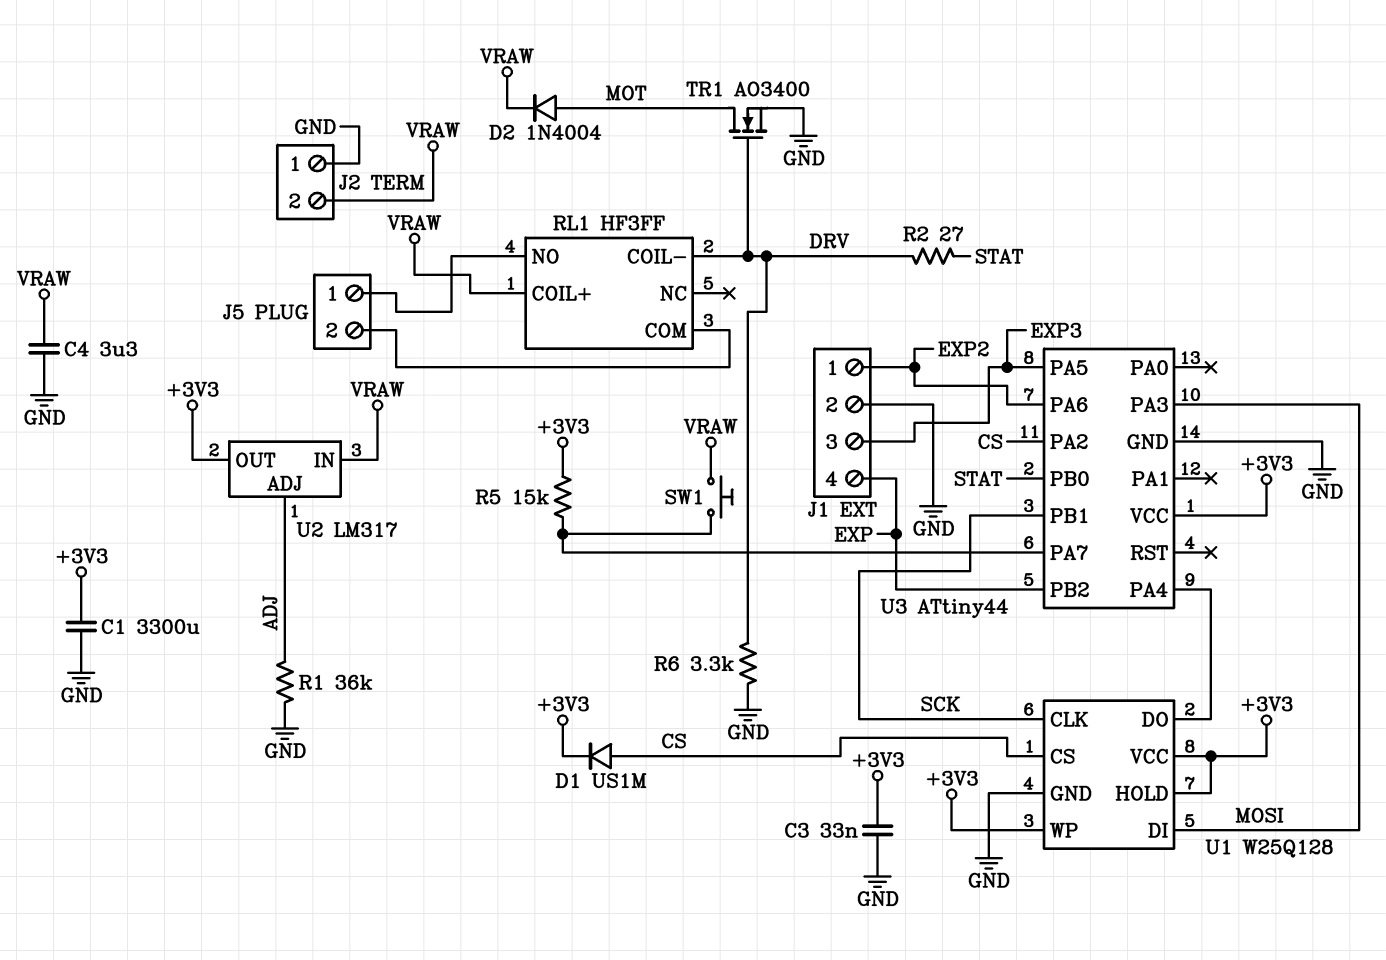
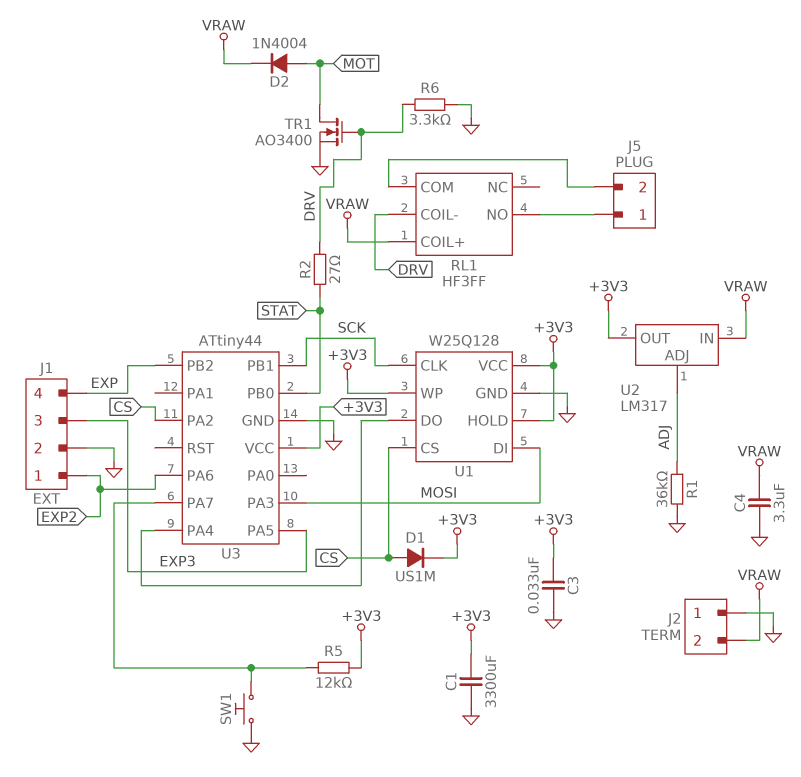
R5: 15k (+3V3, U3/PA7) -> 12k (+3V3, U3/PA7)
SW1: button (U3/PA7, VRAW) -> button (GND, U3/PA7)

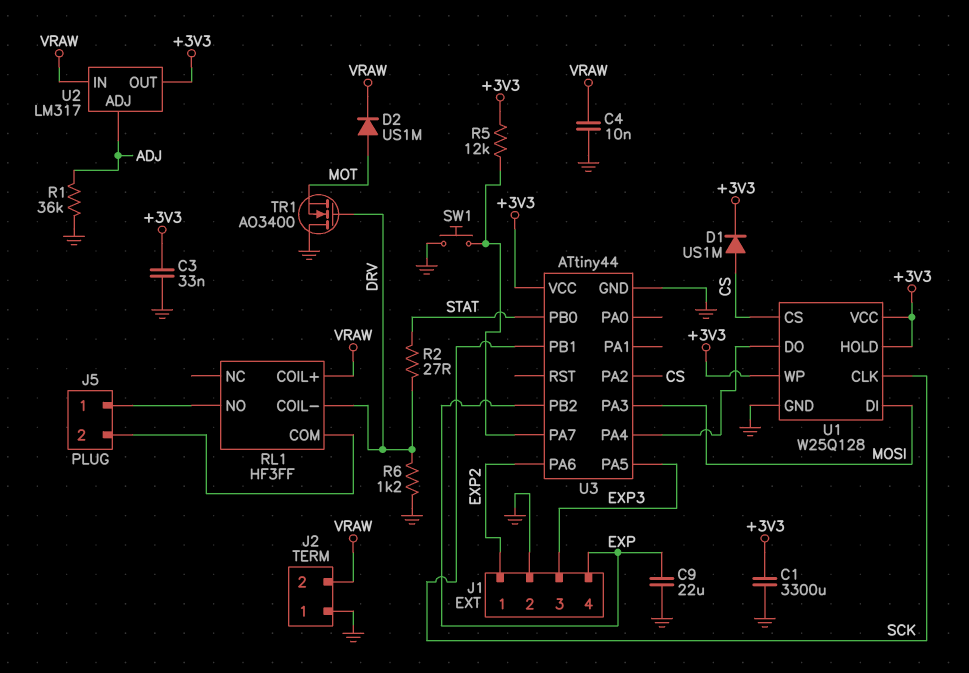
C4: 3.3uF (GND, VRAW) -> 10nF (GND, VRAW)
C9: none -> 22uF (EXP, GND)
D2: diode 1N4004 (A MOT, K VRAW) -> diode US1M (A MOT, K VRAW)
R6: 3.3k (DRV, GND) -> 1.2k (DRV, GND)
TR1: NMOS AO3400 (G DRV, D MOT, S GND) -> NMOS AO3400 (G DRV, D GND, S MOT)

